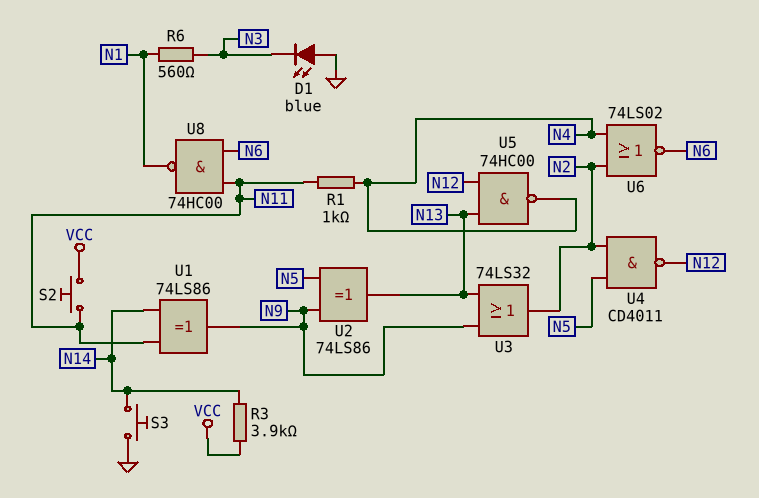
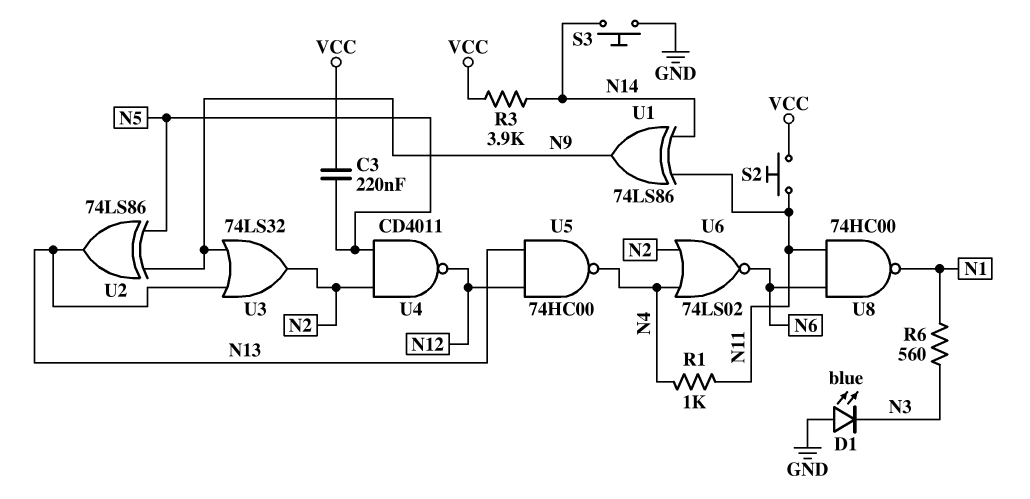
C3: none -> 220nF (N5, VCC)

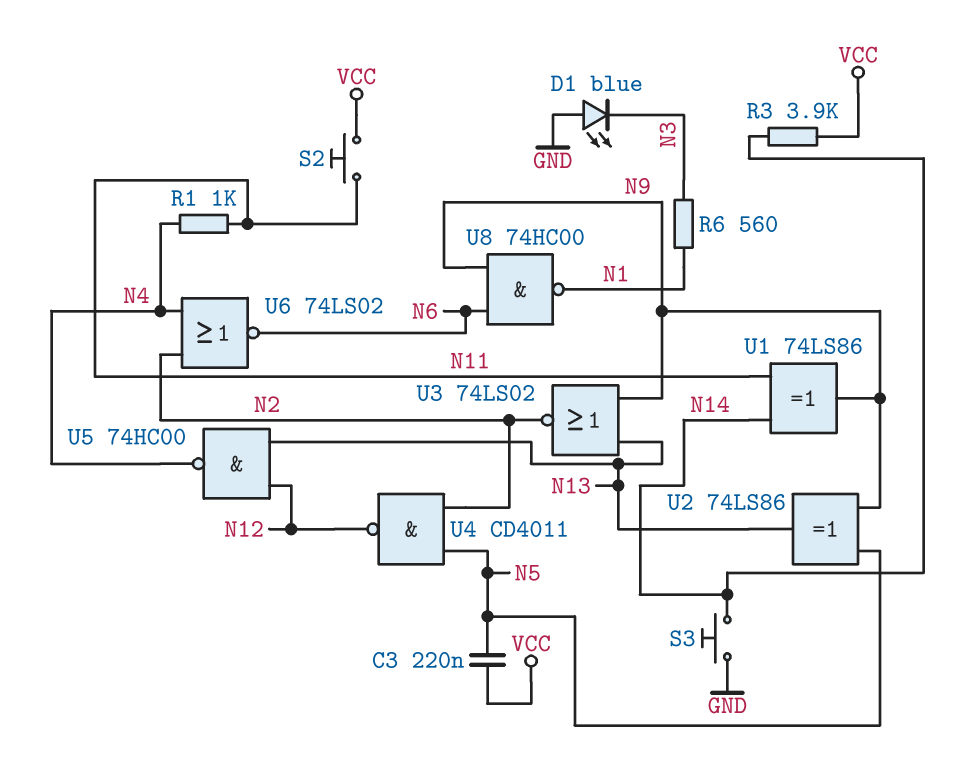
U3: OR 74LS32 (in N9, in N13, out N2) -> NOR 74LS02 (in N9, in N13, out N2)
U8: NAND 74HC00 (in N6, in N11, out N1) -> NAND 74HC00 (in N6, in N9, out N1)

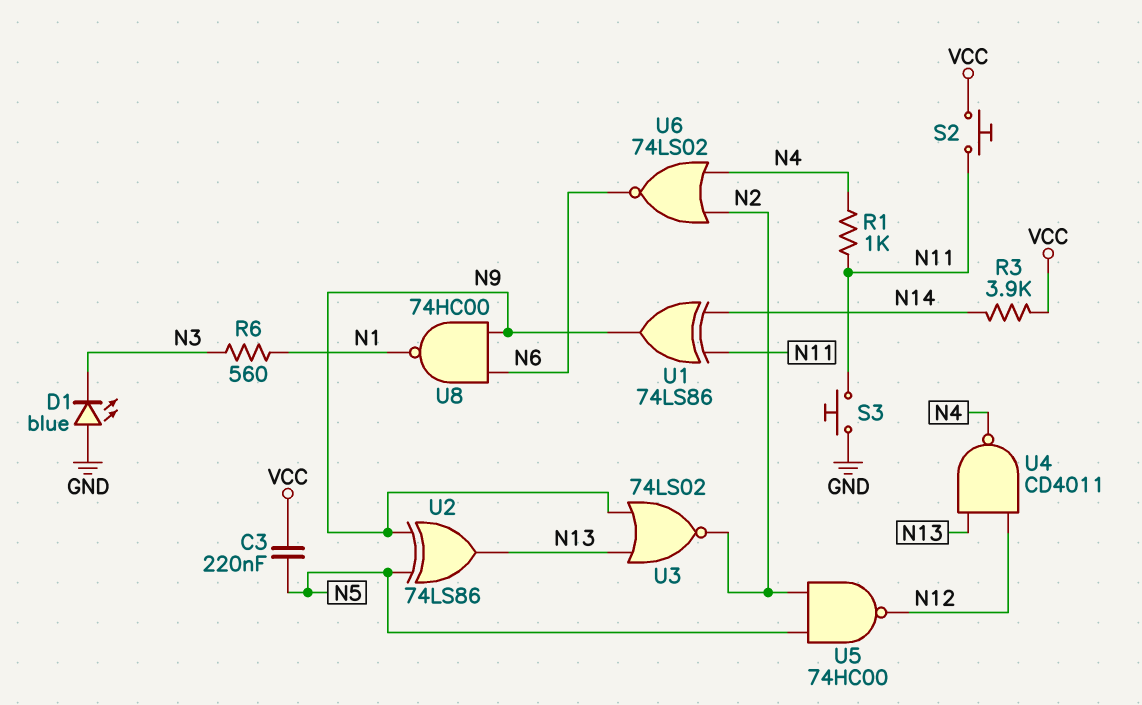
S3: button (GND, N14) -> button (GND, N11)
U4: NAND CD4011 (in N2, in N5, out N12) -> NAND CD4011 (in N12, in N13, out N4)
U5: NAND 74HC00 (in N12, in N13, out N4) -> NAND 74HC00 (in N2, in N5, out N12)

